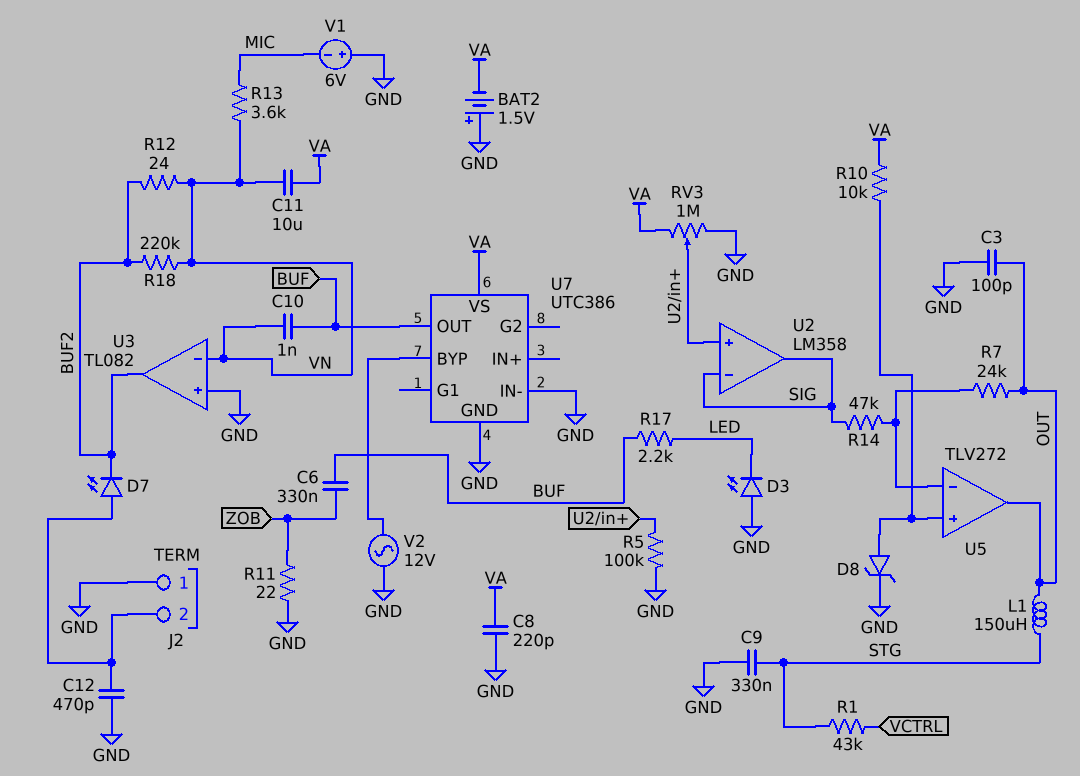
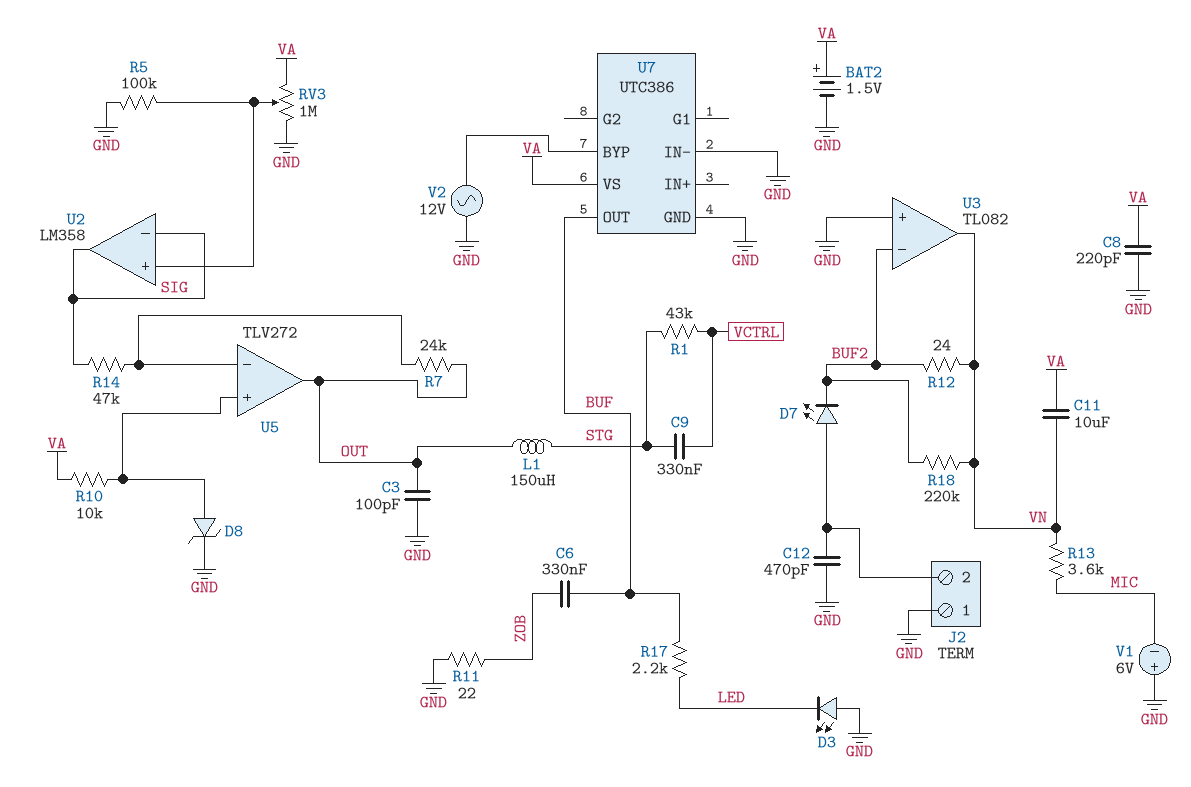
BAT2: 1.5V (plus GND, minus VA) -> 1.5V (plus VA, minus GND)
C9: 330nF (GND, STG) -> 330nF (STG, VCTRL)
C10: 1nF (BUF, VN) -> none
U3 pin in-: VN -> BUF2
U3 pin out: BUF2 -> VN

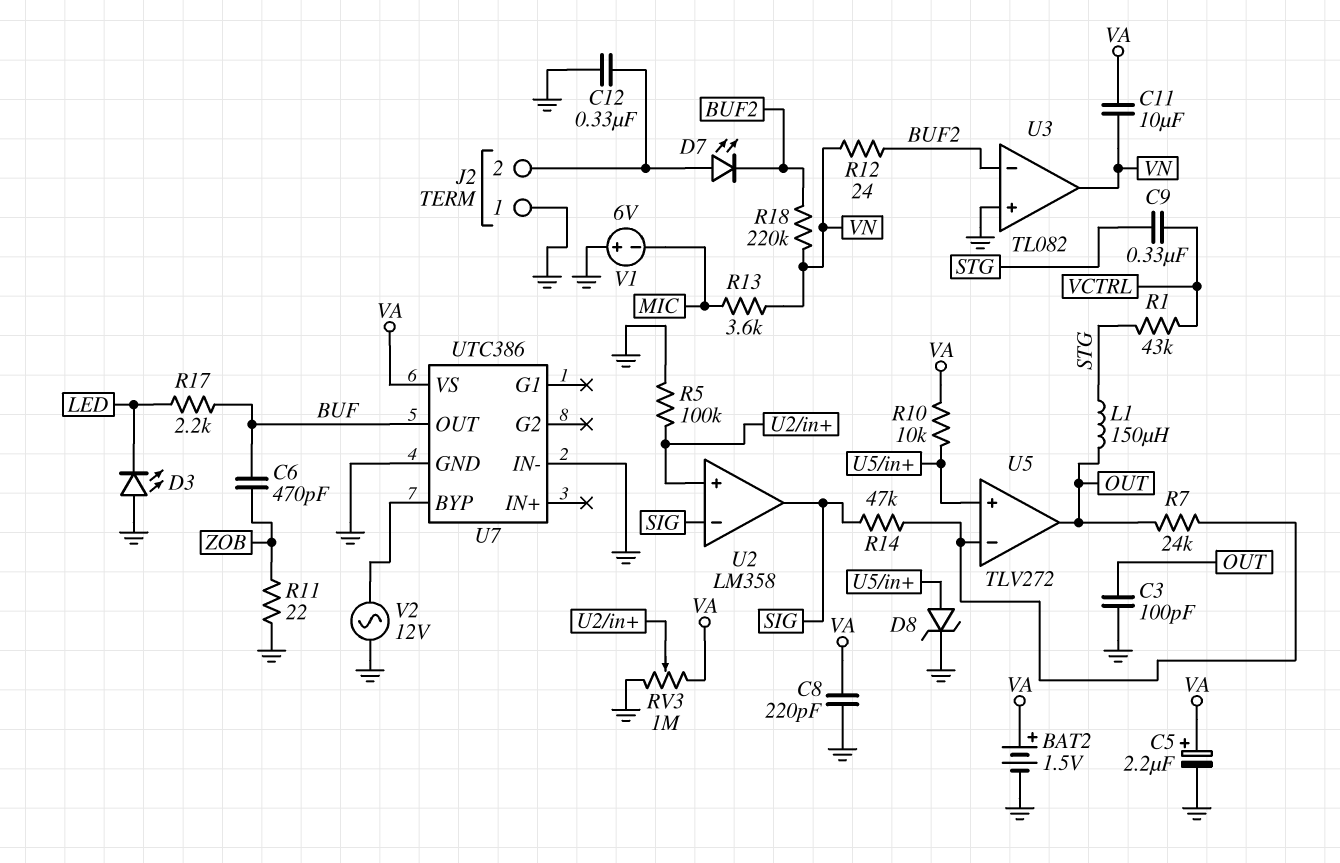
C5: none -> 2.2uF (plus VA, minus GND)
C6: 330nF (BUF, ZOB) -> 470pF (BUF, ZOB)
C12: 470pF (GND, J2/2) -> 330nF (GND, J2/2)

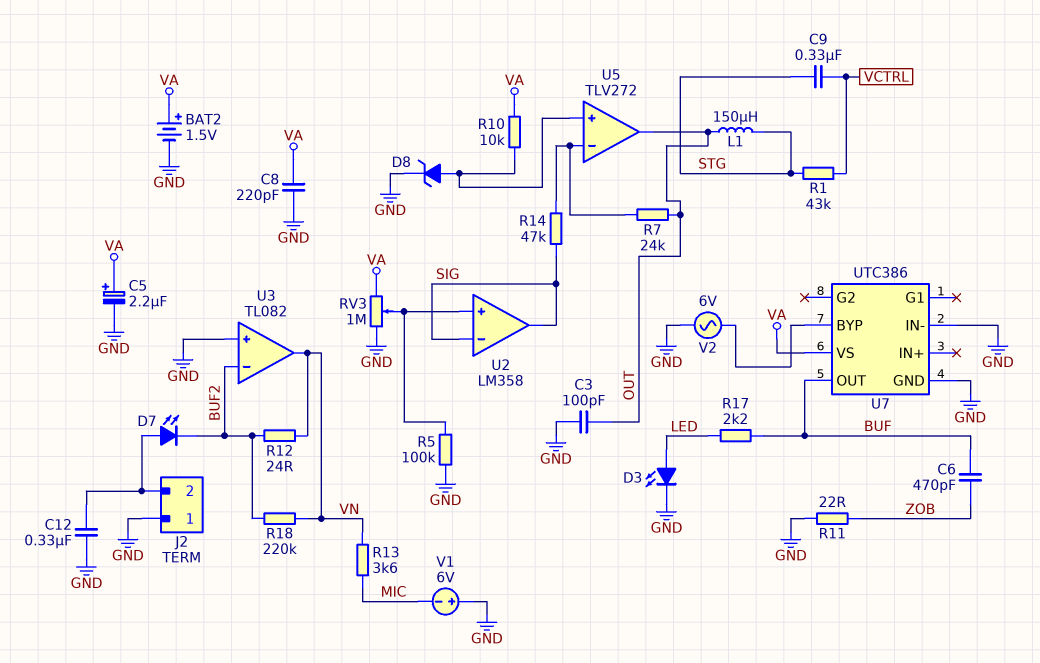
C11: 10uF (VA, VN) -> none
D3: LED (A GND, K LED) -> LED (A LED, K GND)
V2: AC 12V (GND, U7/BYP) -> AC 6V (GND, U7/BYP)

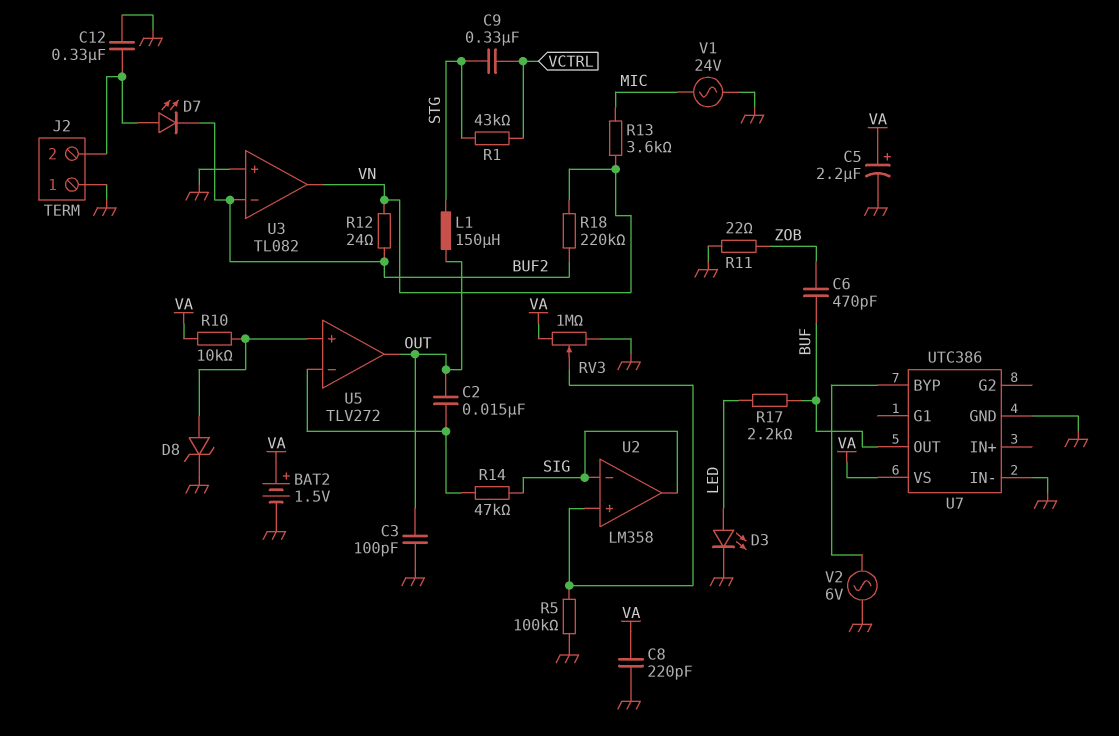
C2: none -> 15nF (OUT, U5/in-)
R7: 24k (OUT, U5/in-) -> none
V1: 6V (plus GND, minus MIC) -> AC 24V (GND, MIC)

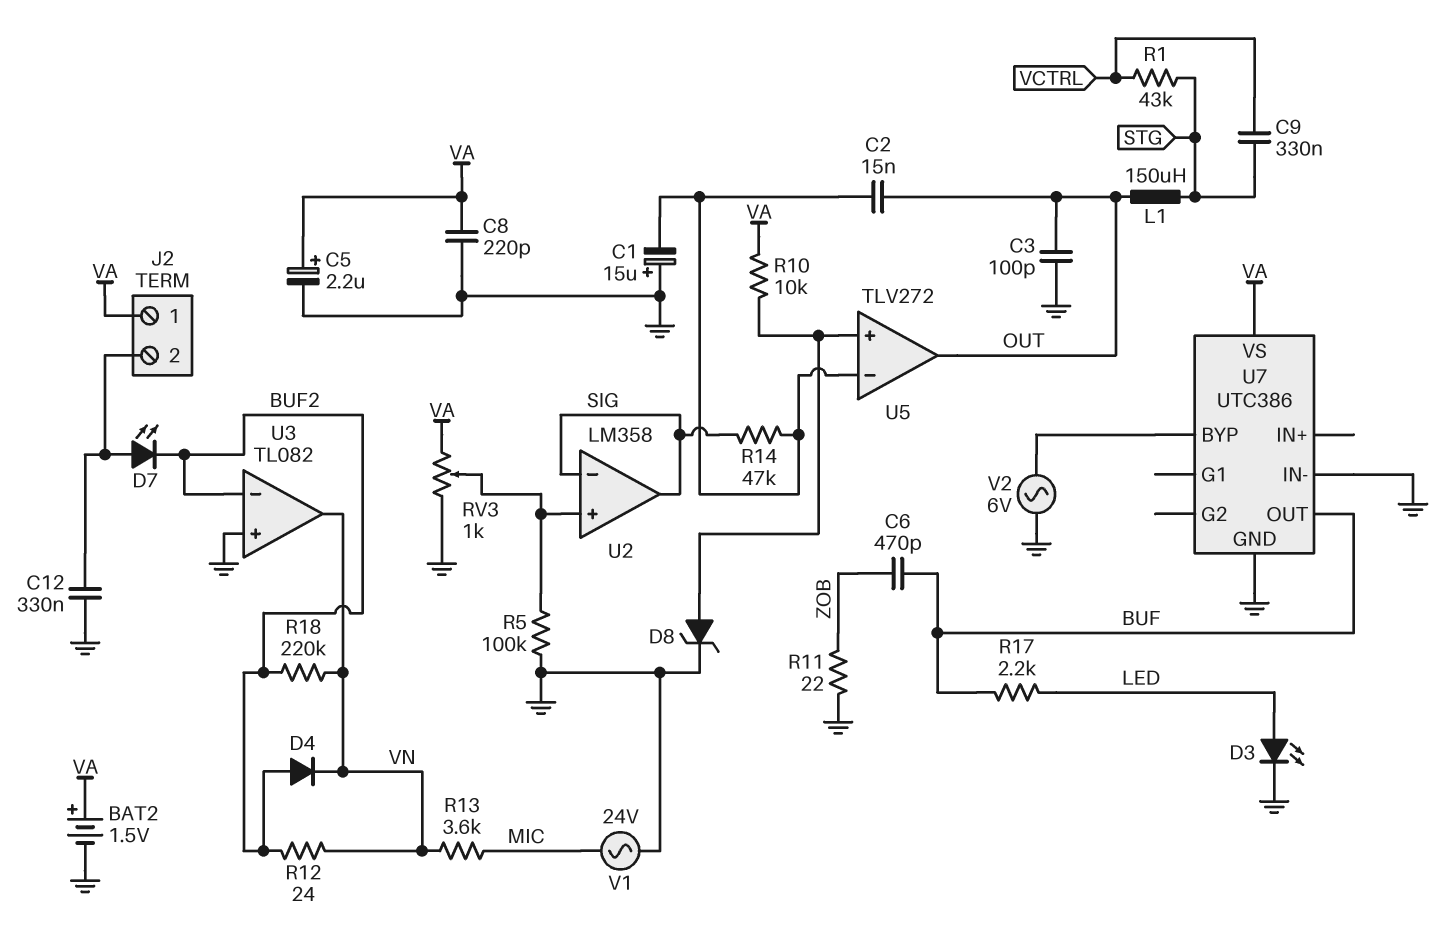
C1: none -> 15uF (plus GND, minus U5/in-)
D4: none -> diode (A BUF2, K VN)
J2 pin 1: GND -> VA
RV3: 1M (GND, VA, wiper U2/in+) -> 1k (GND, VA, wiper U2/in+)

